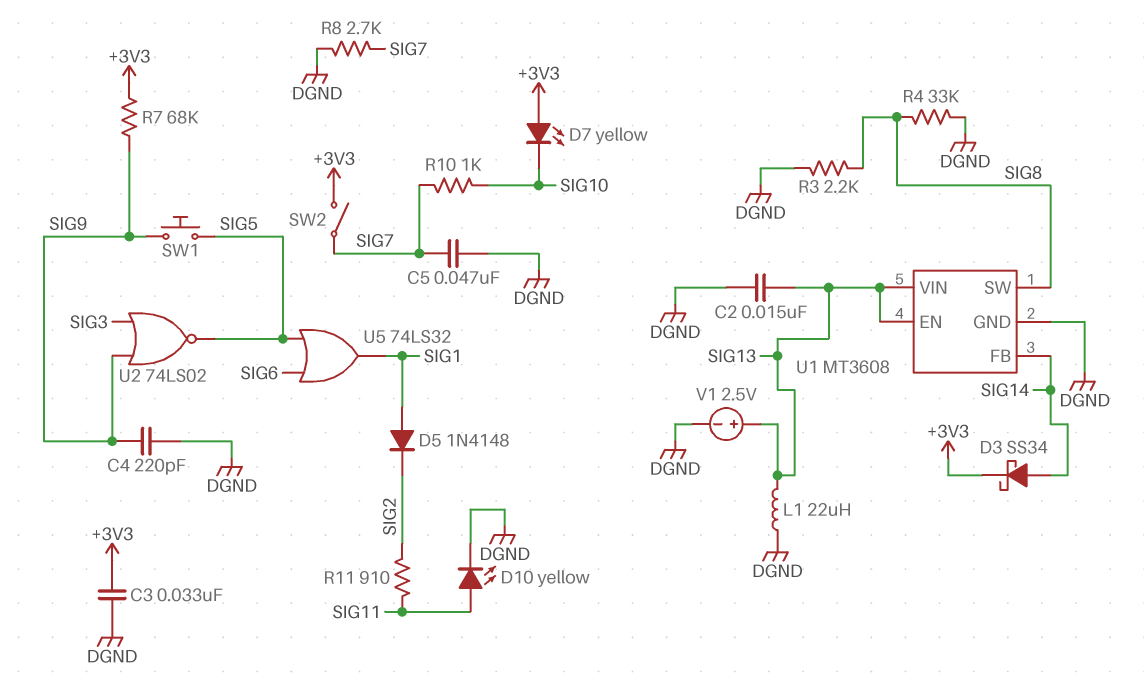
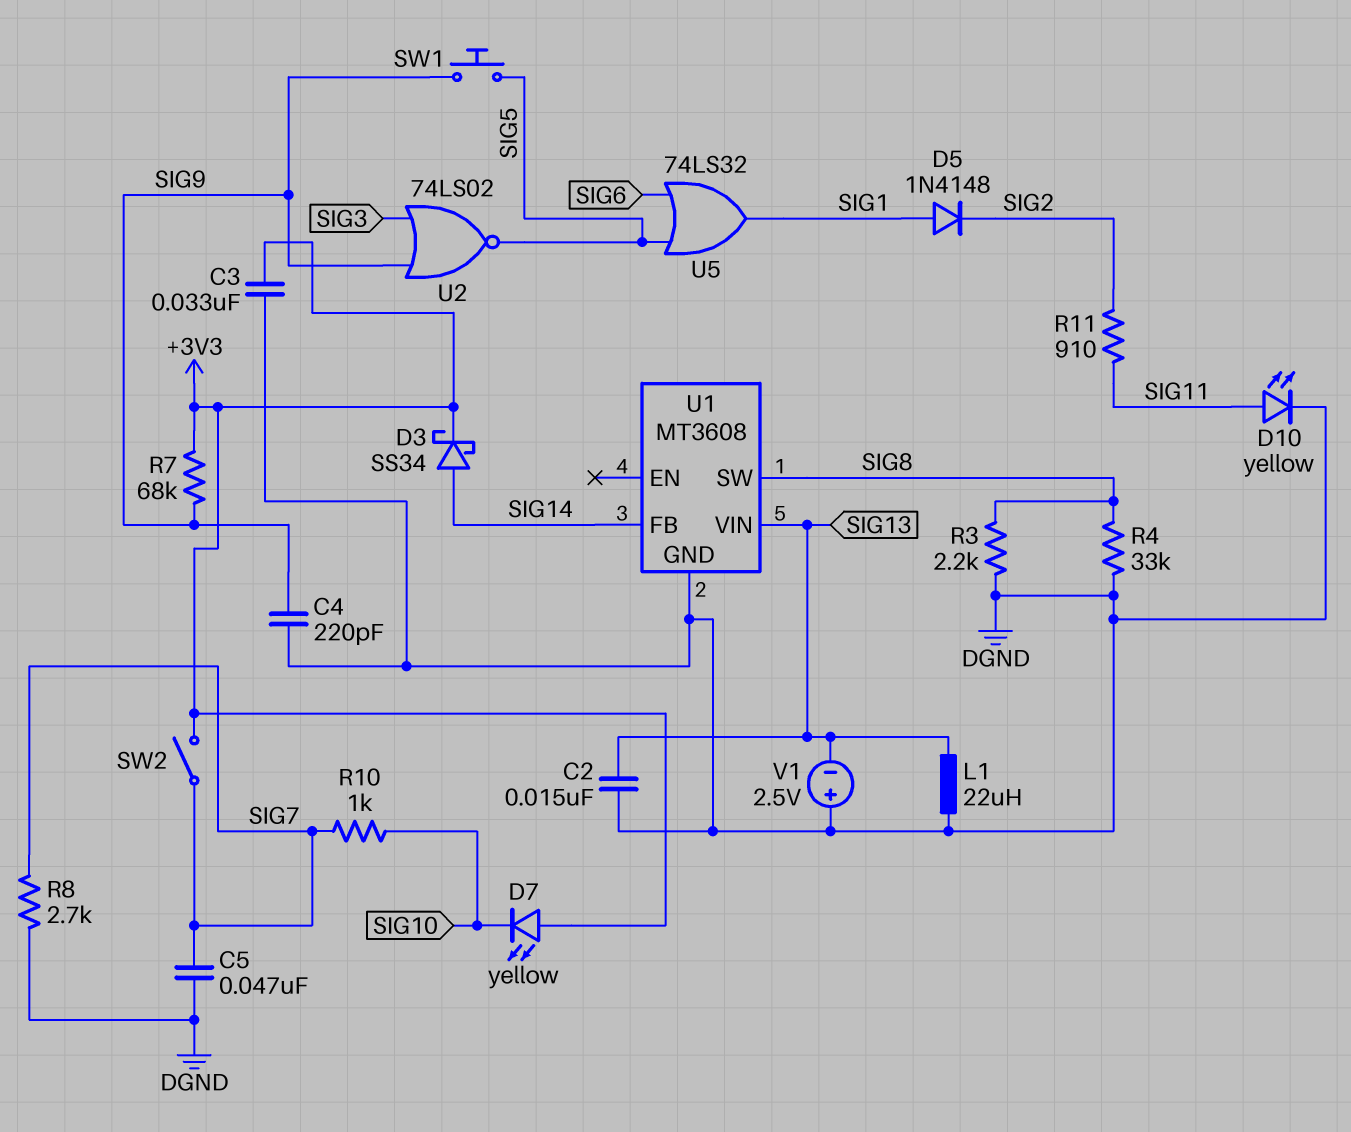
U1 pin EN: SIG13 -> none
V1: 2.5V (plus SIG13, minus DGND) -> 2.5V (plus DGND, minus SIG13)

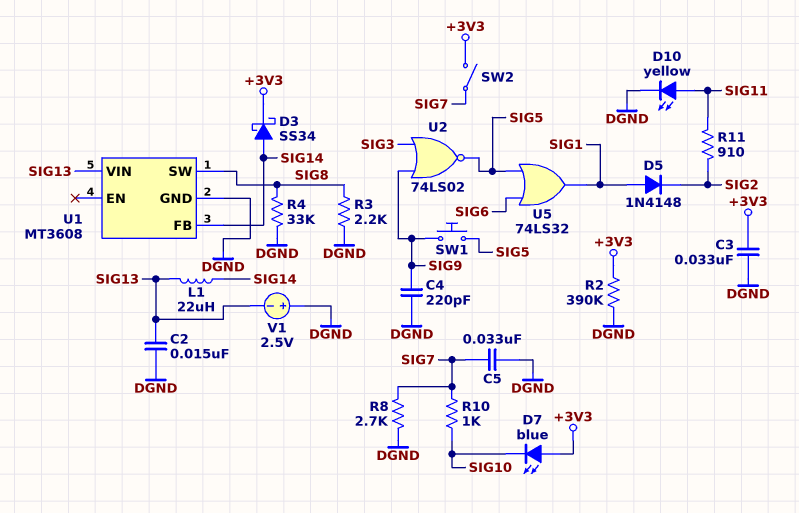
C5: 47nF (DGND, SIG7) -> 33nF (DGND, SIG7)
D7: LED yellow (A +3V3, K SIG10) -> LED blue (A +3V3, K SIG10)
L1: 22uH (DGND, SIG13) -> 22uH (SIG13, SIG14)
R2: none -> 390k (+3V3, DGND)
R7: 68k (+3V3, SIG9) -> none

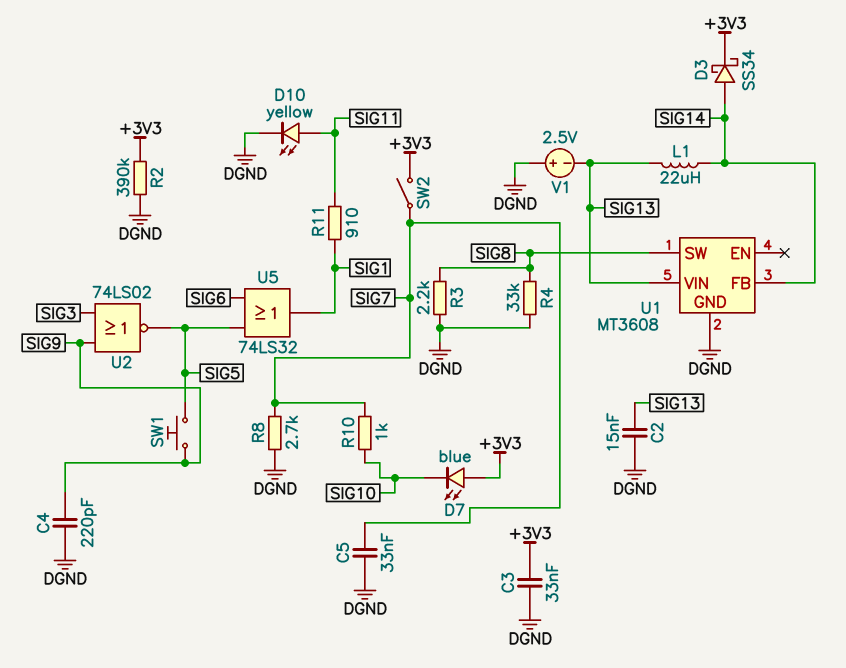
D5: diode 1N4148 (A SIG1, K SIG2) -> none
R11: 910 (SIG2, SIG11) -> 910 (SIG1, SIG11)

